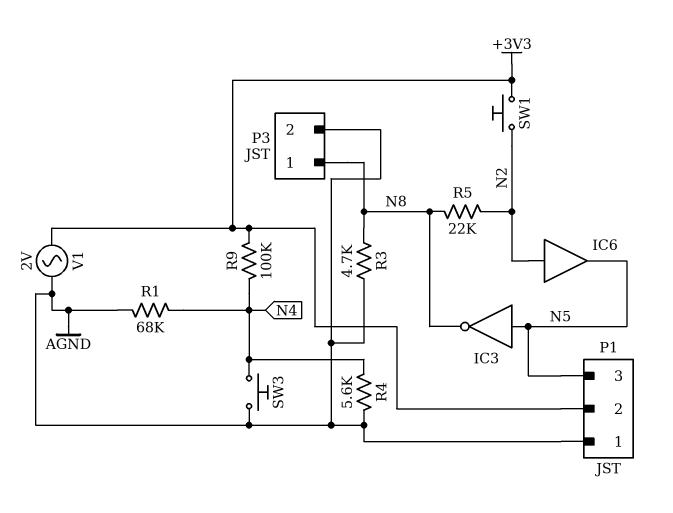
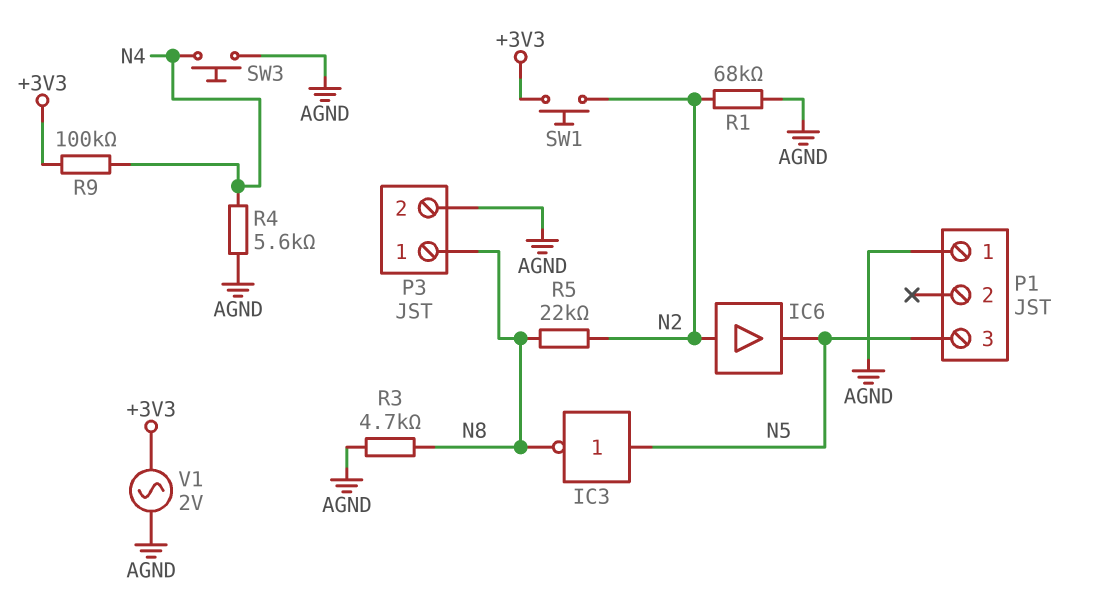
P1 pin 2: +3V3 -> none
R1: 68k (AGND, N4) -> 68k (AGND, N2)

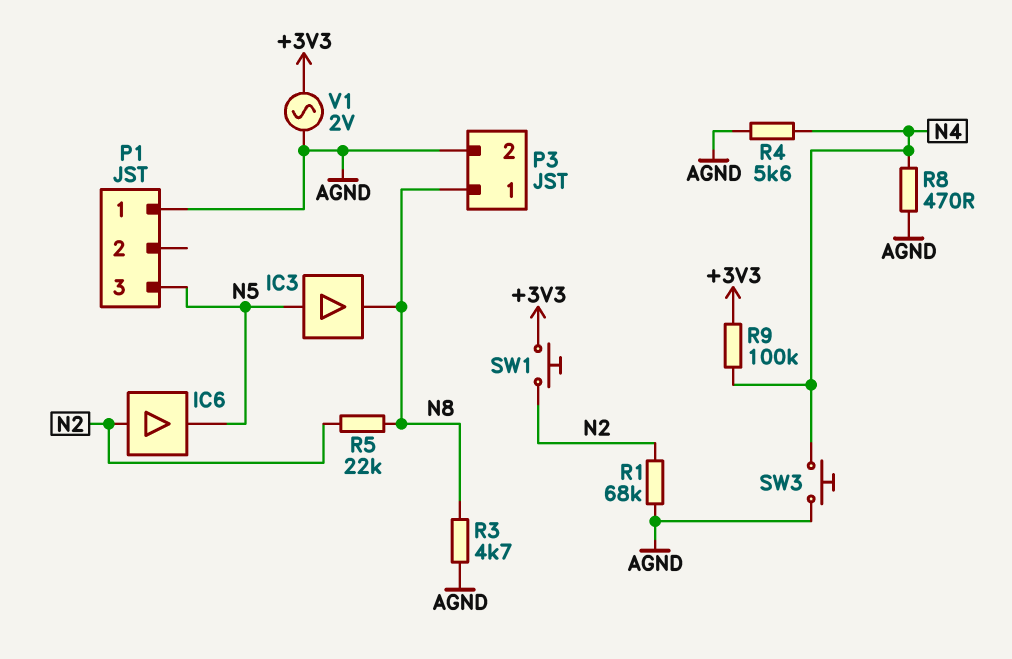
IC3: NOT (in N5, out N8) -> buffer (in N5, out N8)
R8: none -> 470 (AGND, N4)

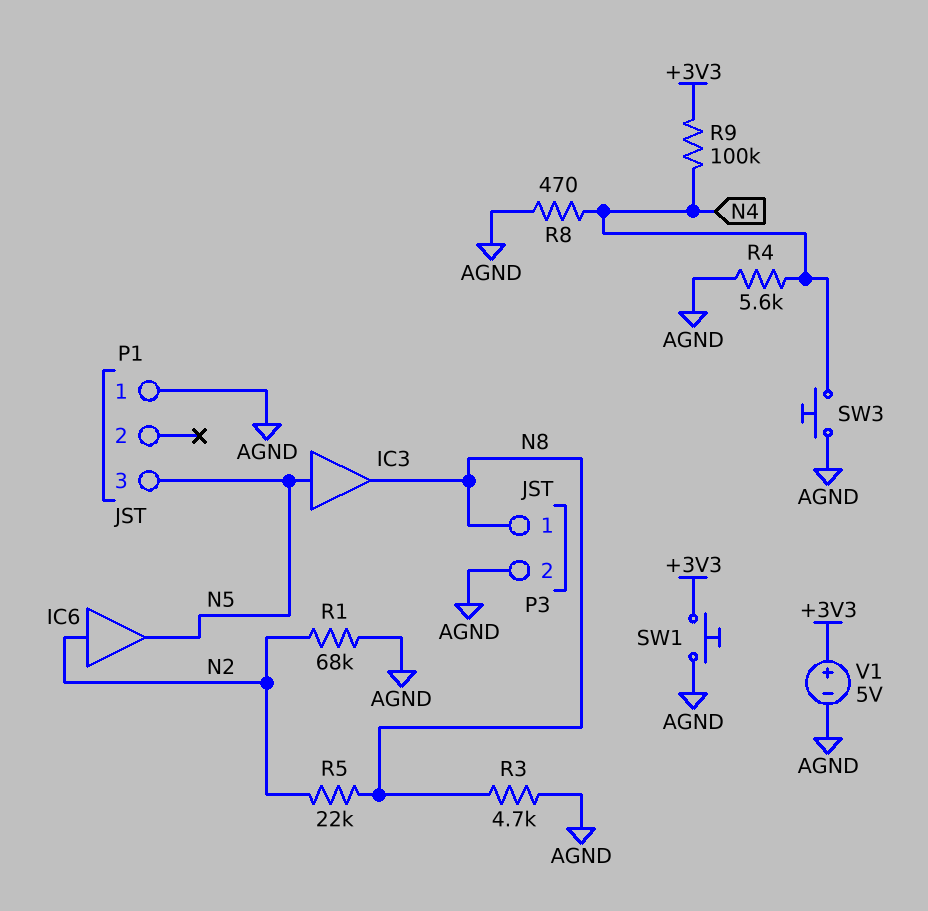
SW1: button (+3V3, N2) -> button (+3V3, AGND)
V1: AC 2V (+3V3, AGND) -> 5V (plus +3V3, minus AGND)

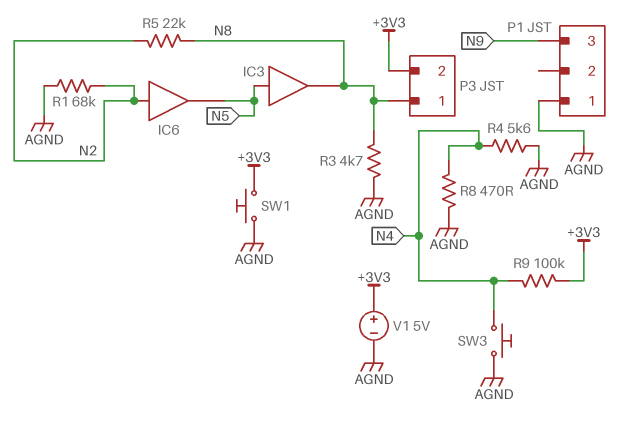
P1 pin 3: N5 -> N9
P3 pin 2: AGND -> +3V3

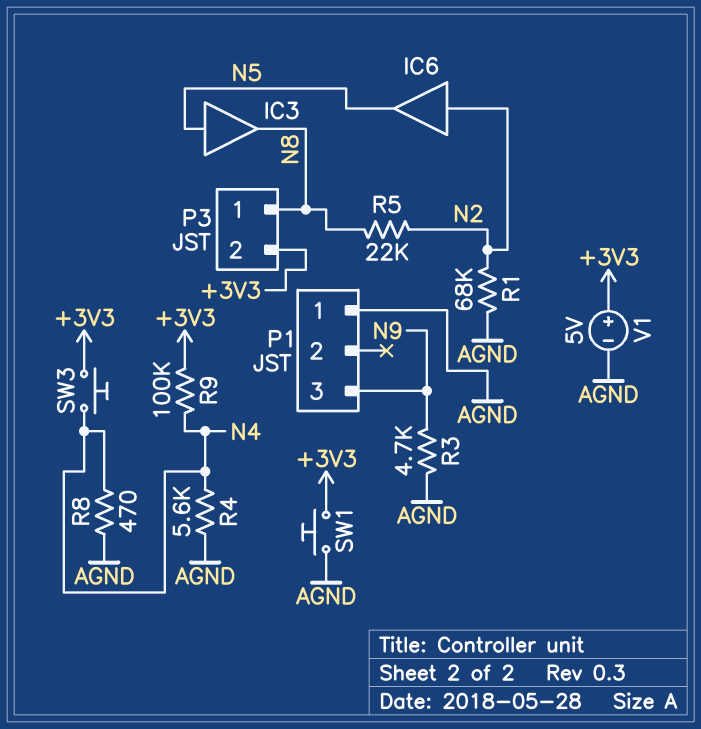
R3: 4.7k (AGND, N8) -> 4.7k (AGND, N9)
SW3: button (AGND, N4) -> button (+3V3, N4)

